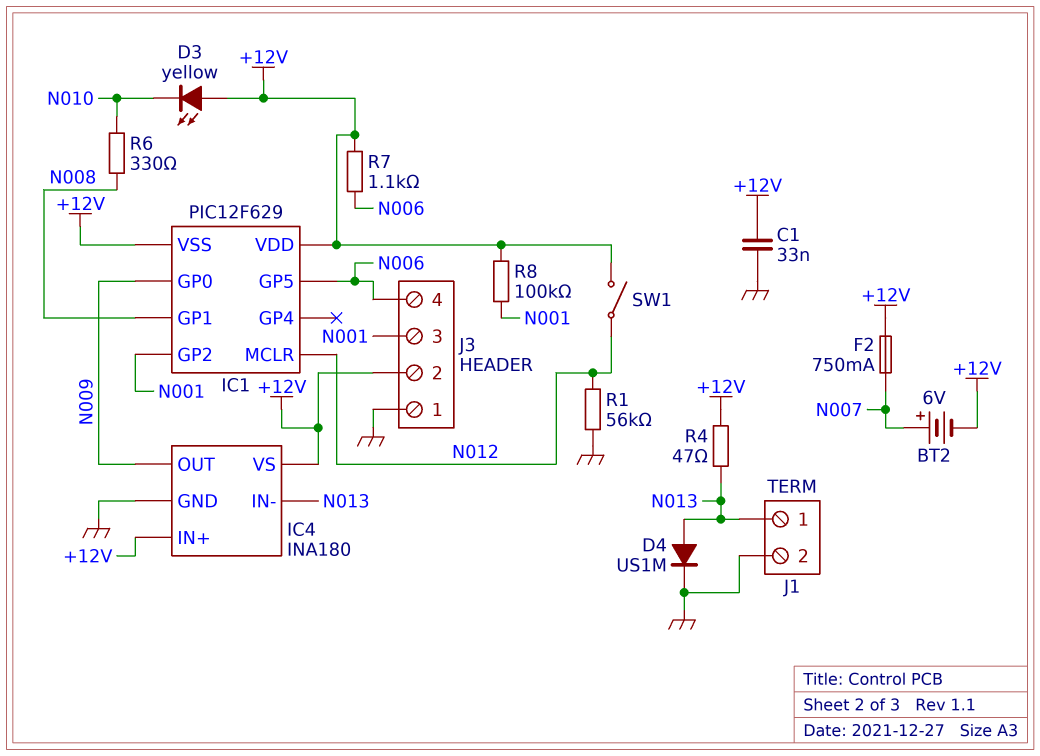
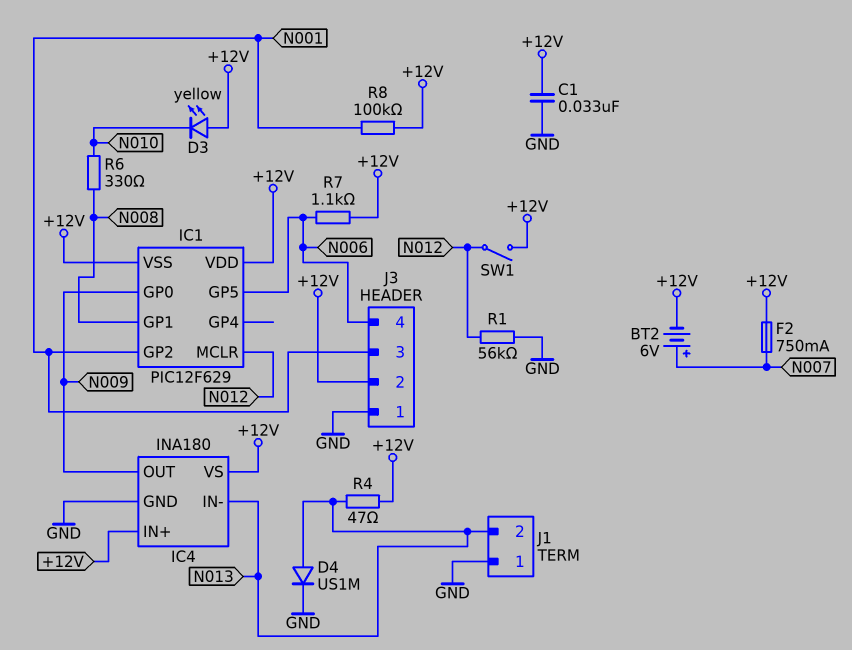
J1 pin 1: N013 -> GND
J1 pin 2: GND -> N013

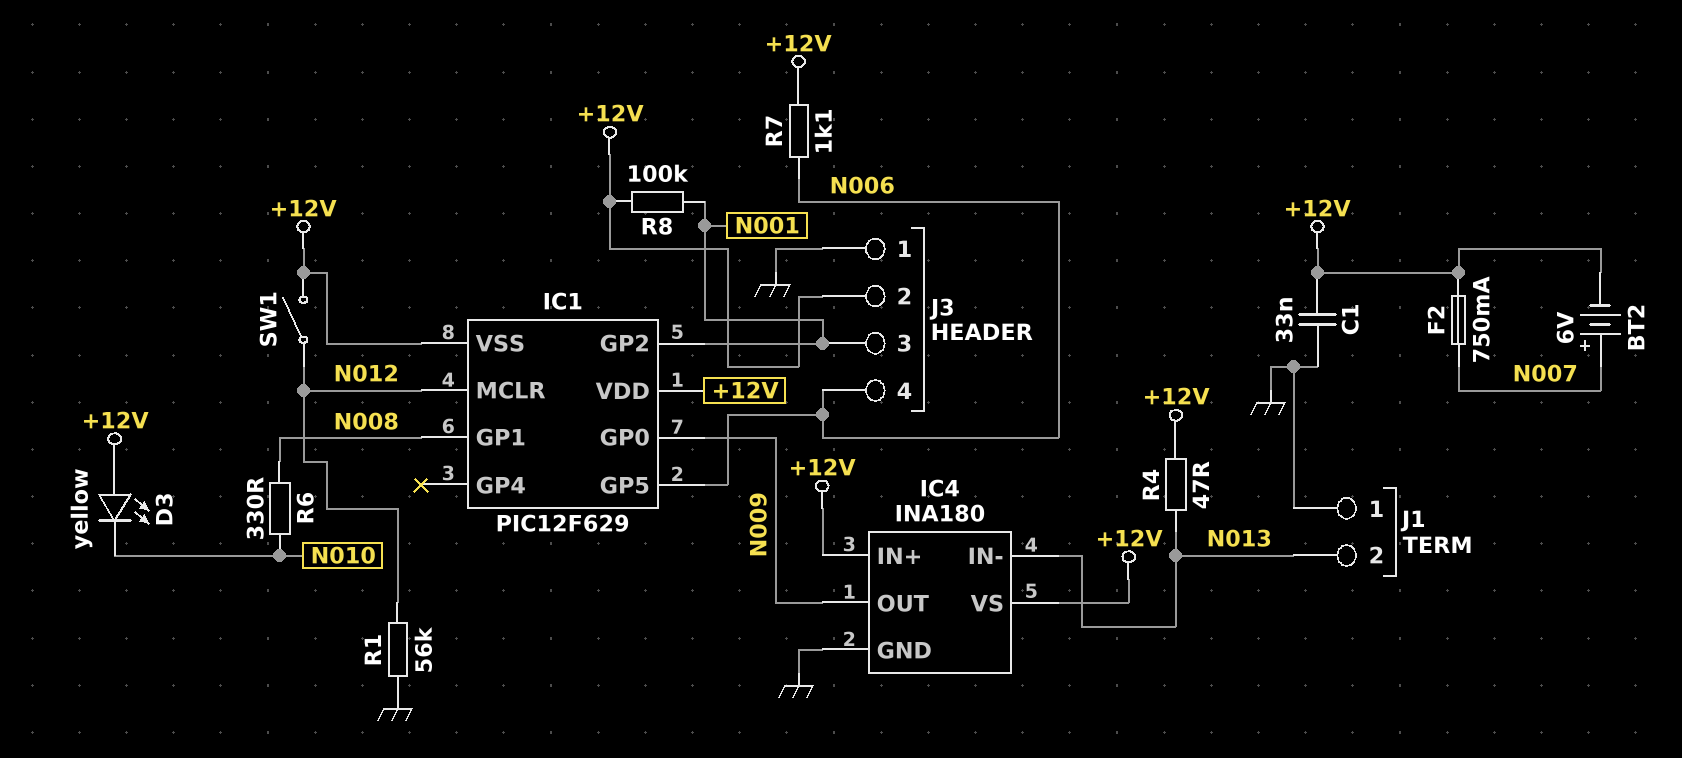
D4: diode US1M (A N013, K GND) -> none

